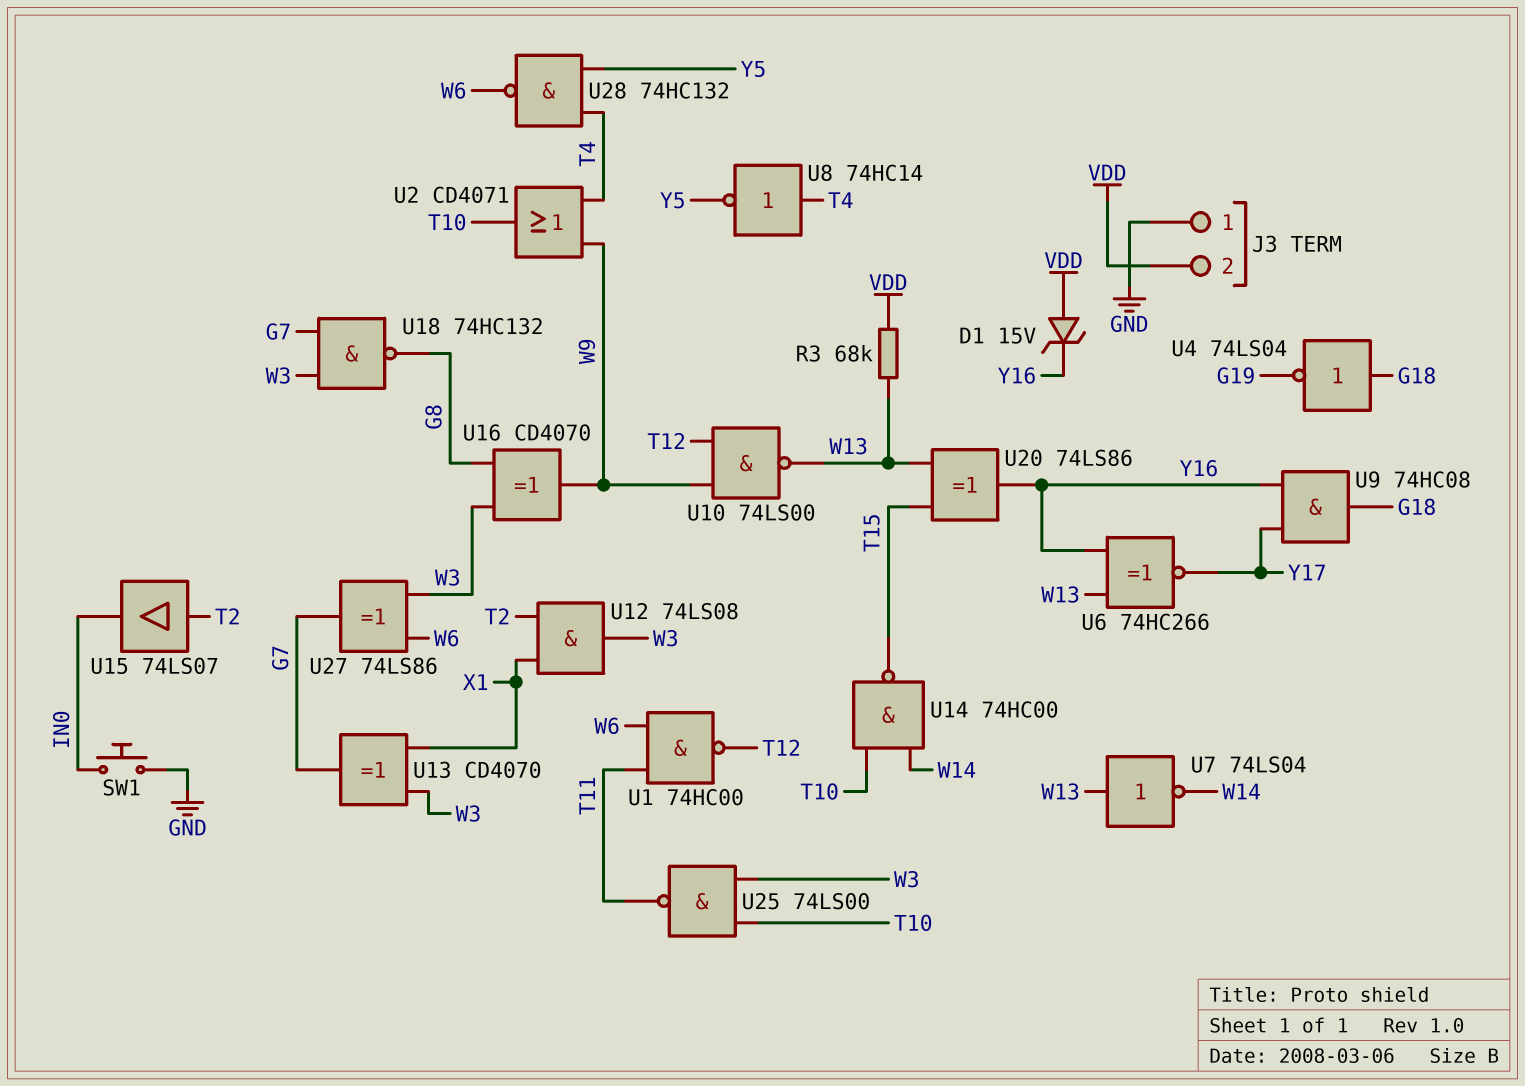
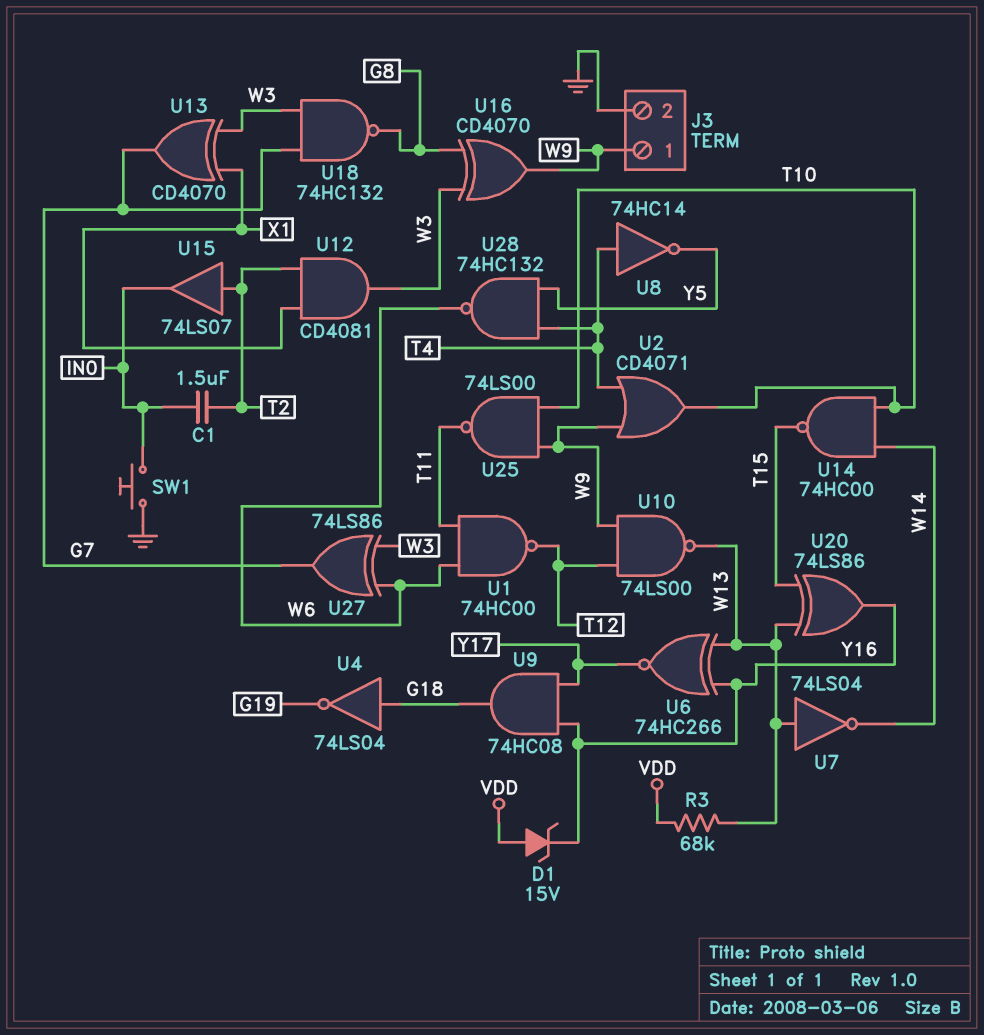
C1: none -> 1.5uF (IN0, T2)
J3 pin 1: GND -> W9
J3 pin 2: VDD -> GND
U12: AND 74LS08 (in T2, in X1, out W3) -> AND CD4081 (in T2, in X1, out W3)
U25: NAND 74LS00 (in T10, in W3, out T11) -> NAND 74LS00 (in T10, in W9, out T11)

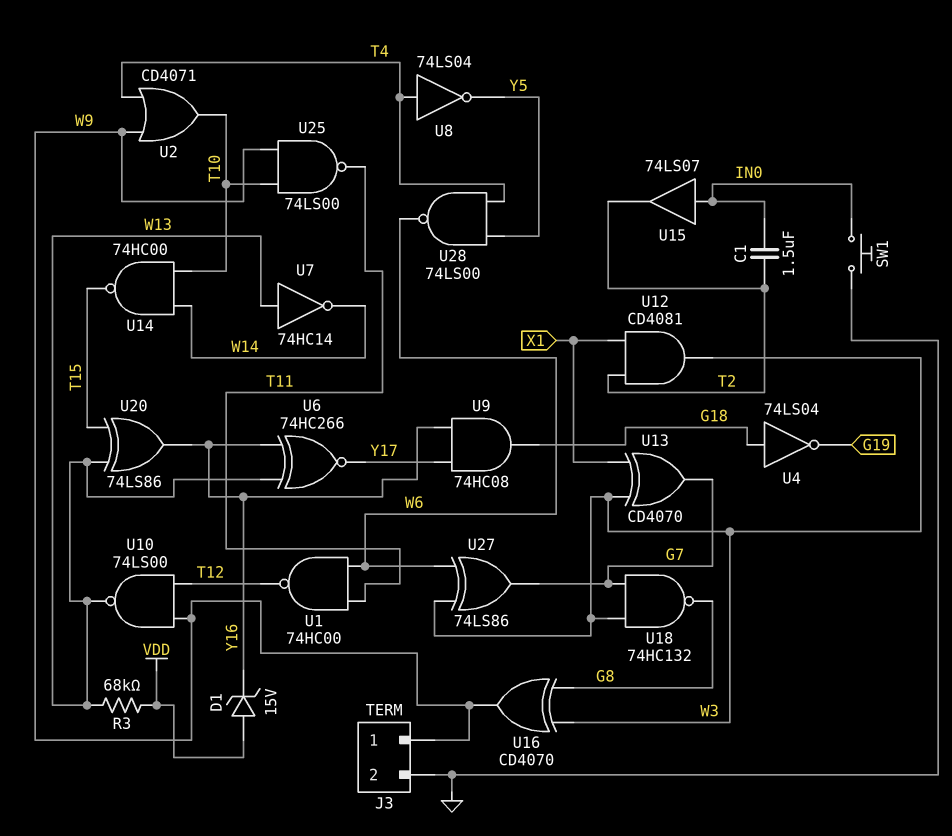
U7: NOT 74LS04 (in W13, out W14) -> NOT 74HC14 (in W13, out W14)
U8: NOT 74HC14 (in T4, out Y5) -> NOT 74LS04 (in T4, out Y5)
U15: buffer 74LS07 (in T2, out IN0) -> buffer 74LS07 (in IN0, out T2)
U28: NAND 74HC132 (in T4, in Y5, out W6) -> NAND 74LS00 (in T4, in Y5, out W6)

